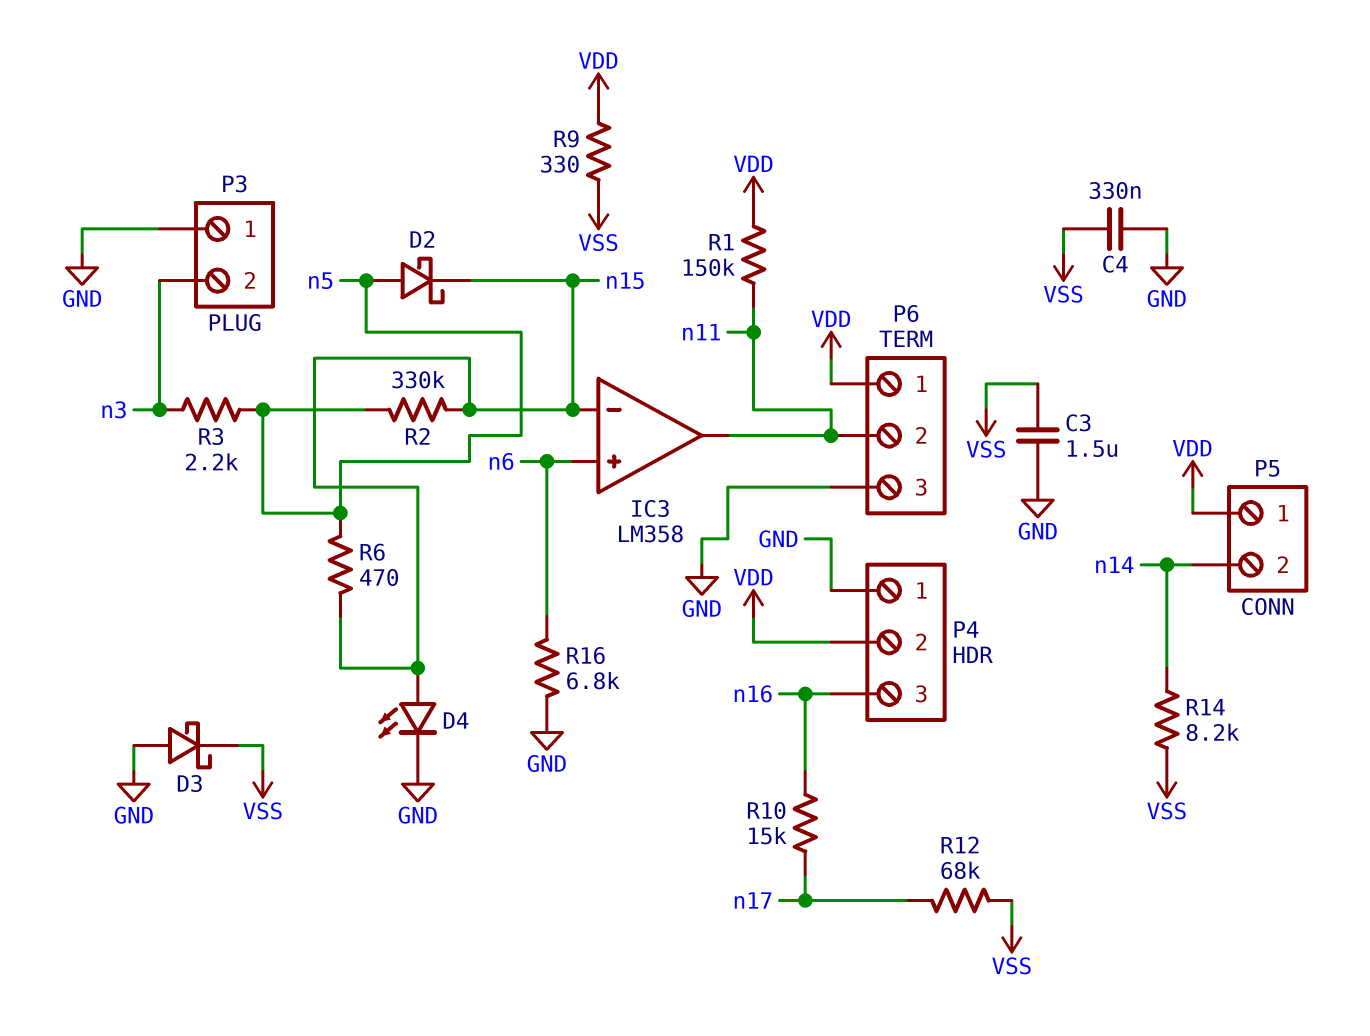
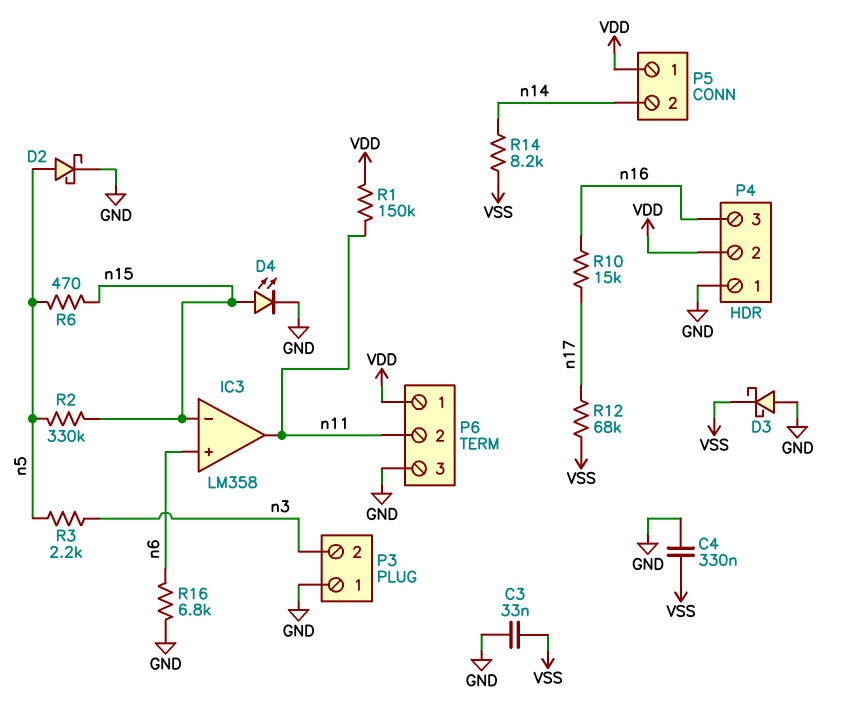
C3: 1.5uF (GND, VSS) -> 33nF (GND, VSS)
D2: schottky (A n5, K n15) -> schottky (A n5, K GND)
R9: 330 (VDD, VSS) -> none

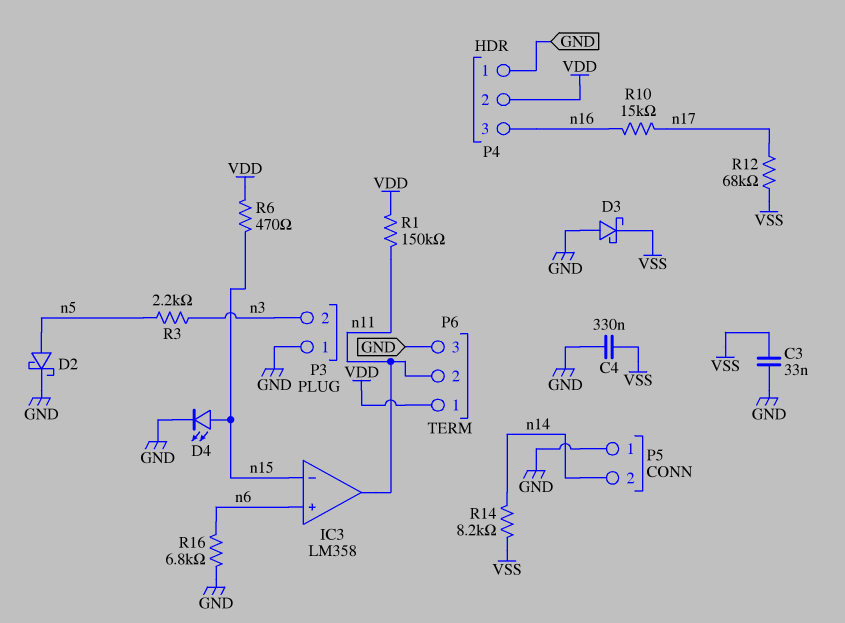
P5 pin 1: VDD -> GND
R2: 330k (n5, n15) -> none
R6: 470 (n5, n15) -> 470 (VDD, n15)

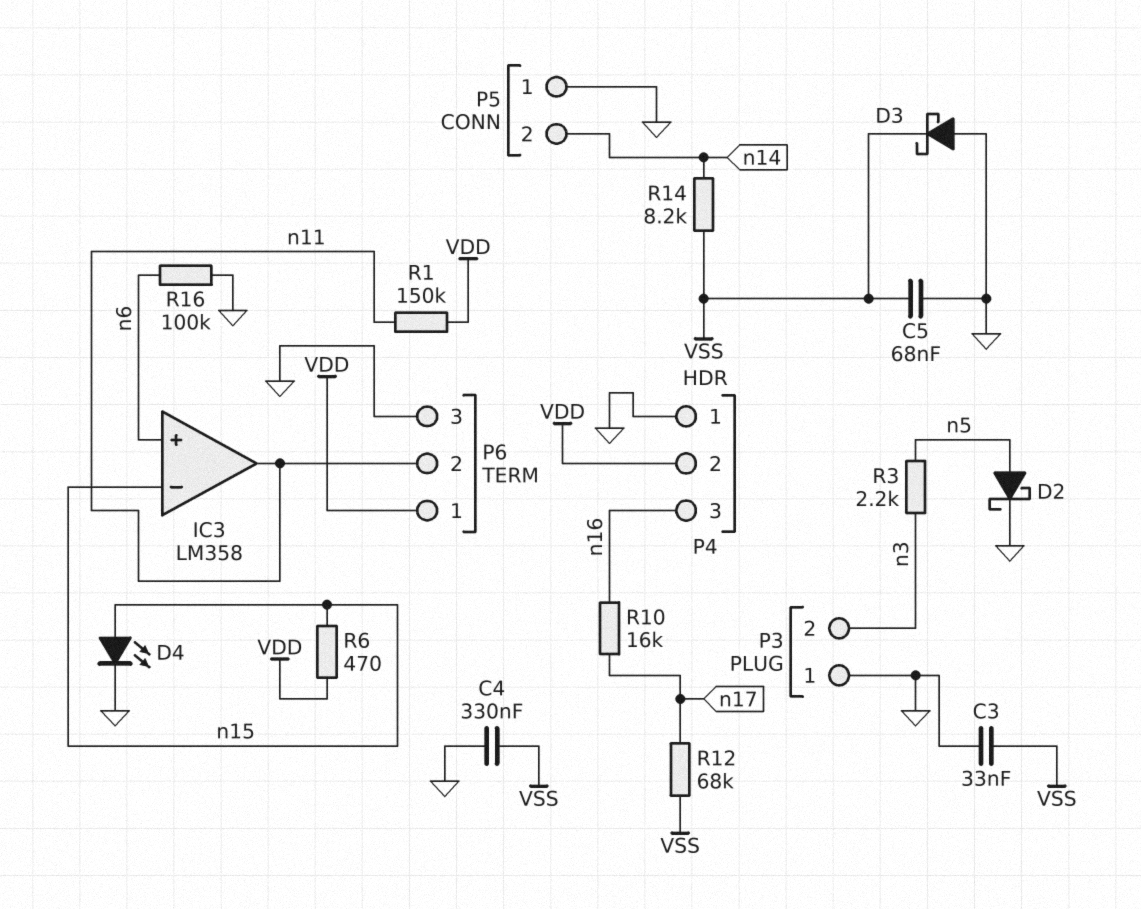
C5: none -> 68nF (GND, VSS)
R10: 15k (n16, n17) -> 16k (n16, n17)
R16: 6.8k (GND, n6) -> 100k (GND, n6)

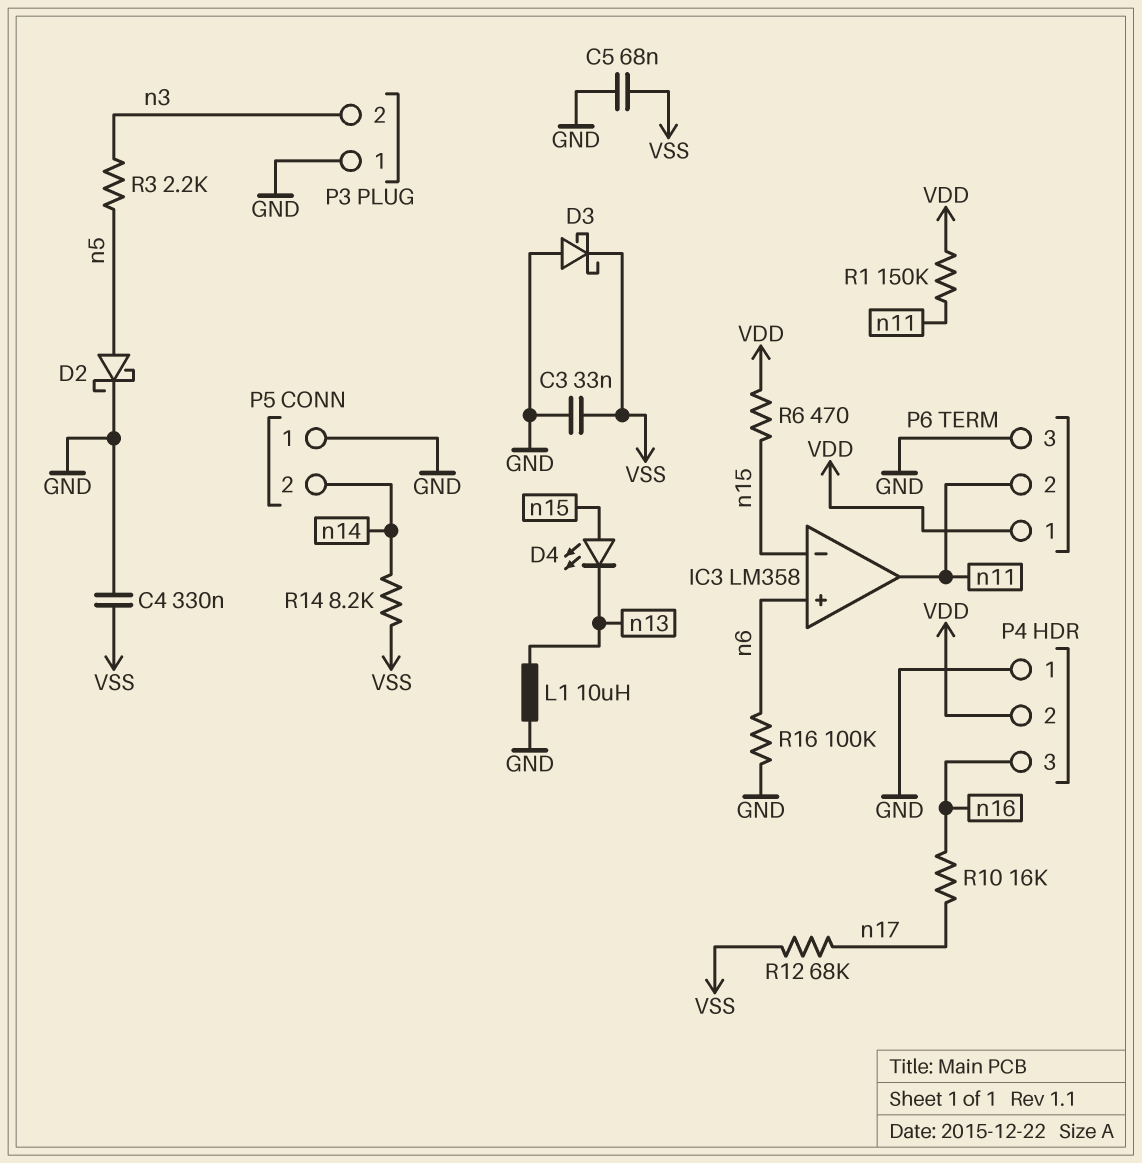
D4: LED (A n15, K GND) -> LED (A n15, K n13)
L1: none -> 10uH (GND, n13)

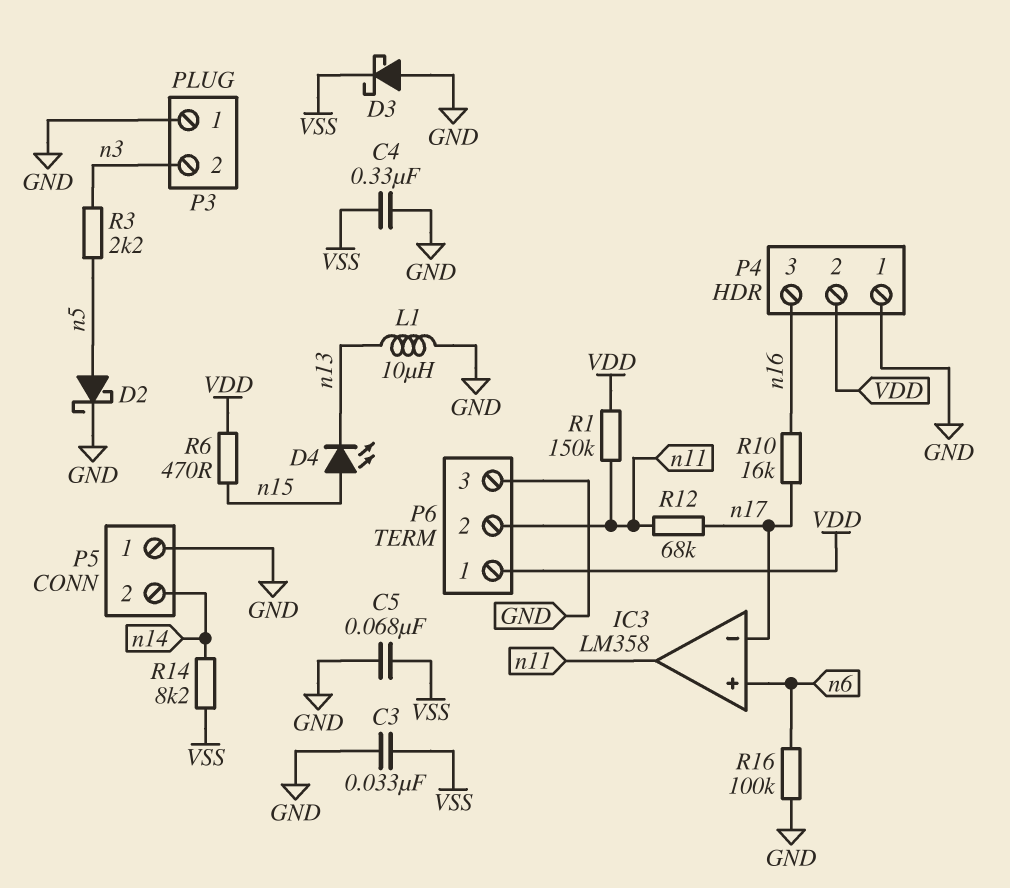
IC3 pin in-: n15 -> n17
R12: 68k (VSS, n17) -> 68k (n11, n17)

